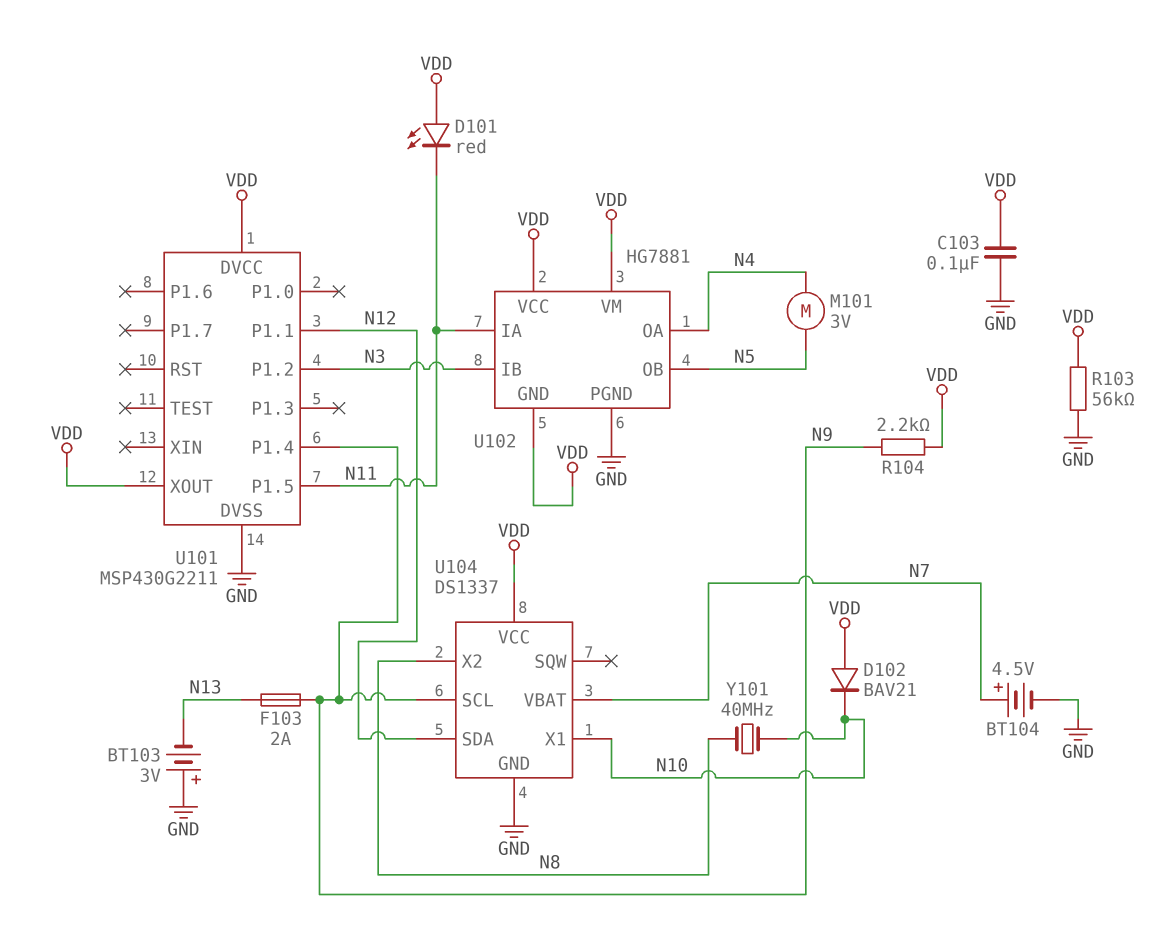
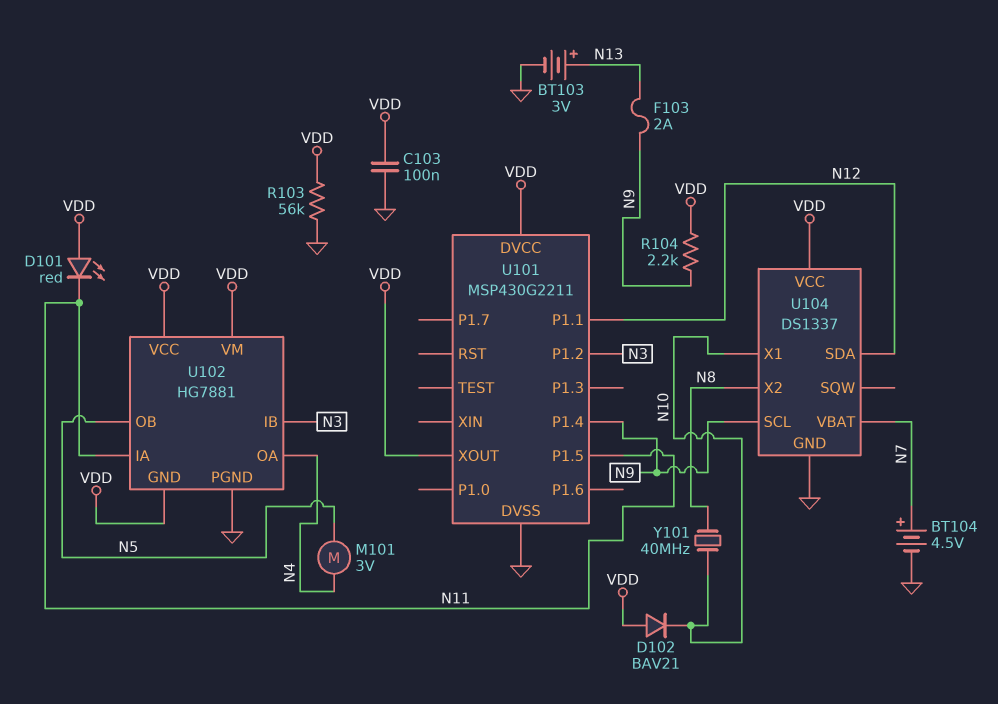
BT103: 3V (plus GND, minus N13) -> 3V (plus N13, minus GND)

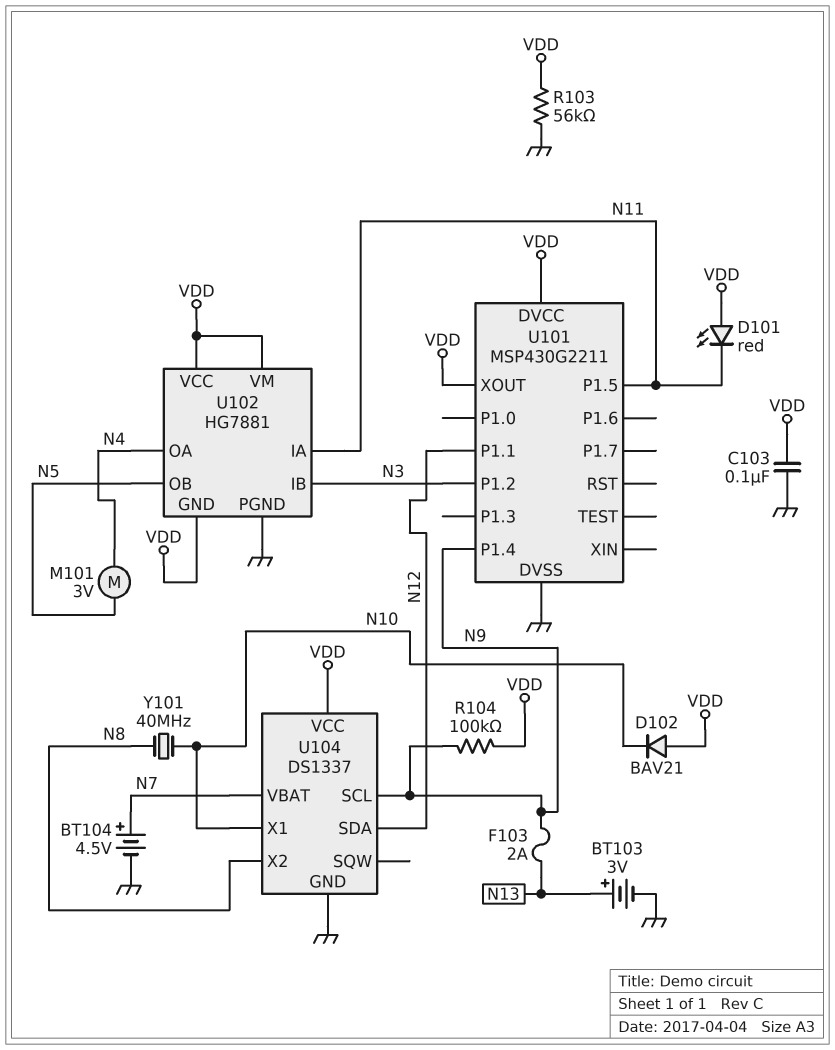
R104: 2.2k (N9, VDD) -> 100k (N9, VDD)

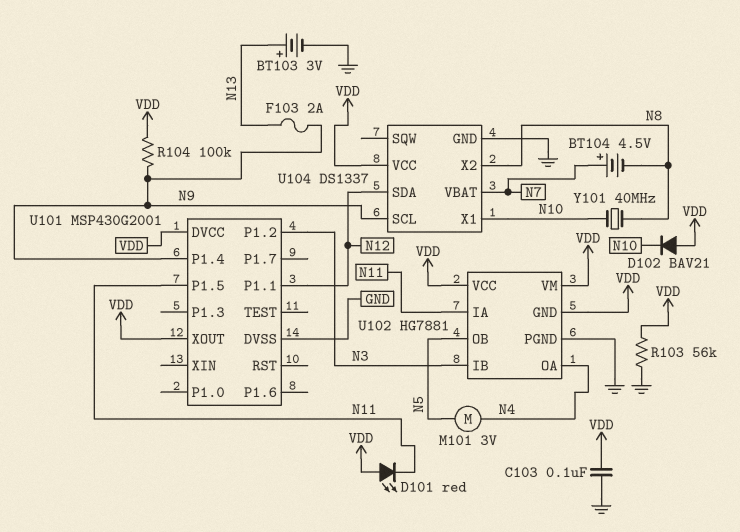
BT104: 4.5V (plus N7, minus GND) -> 4.5V (plus N7, minus N8)
U101: MSP430G2211 -> MSP430G2001

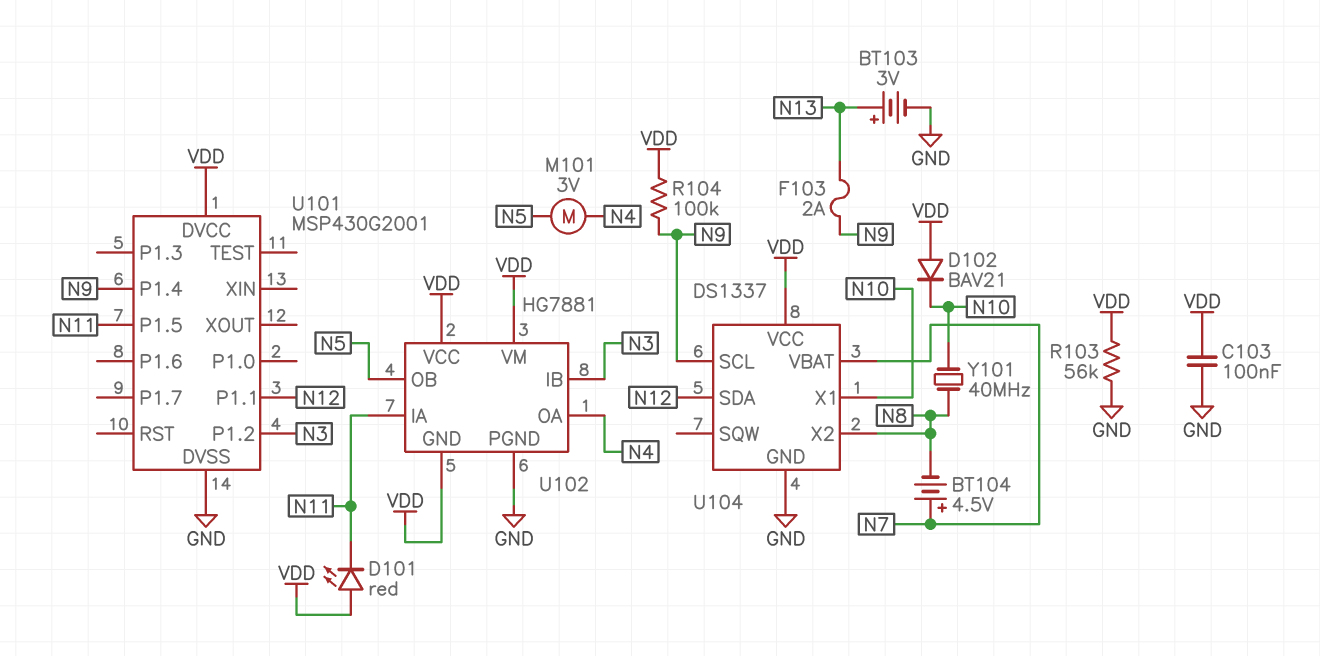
U101 pin XOUT: VDD -> none

